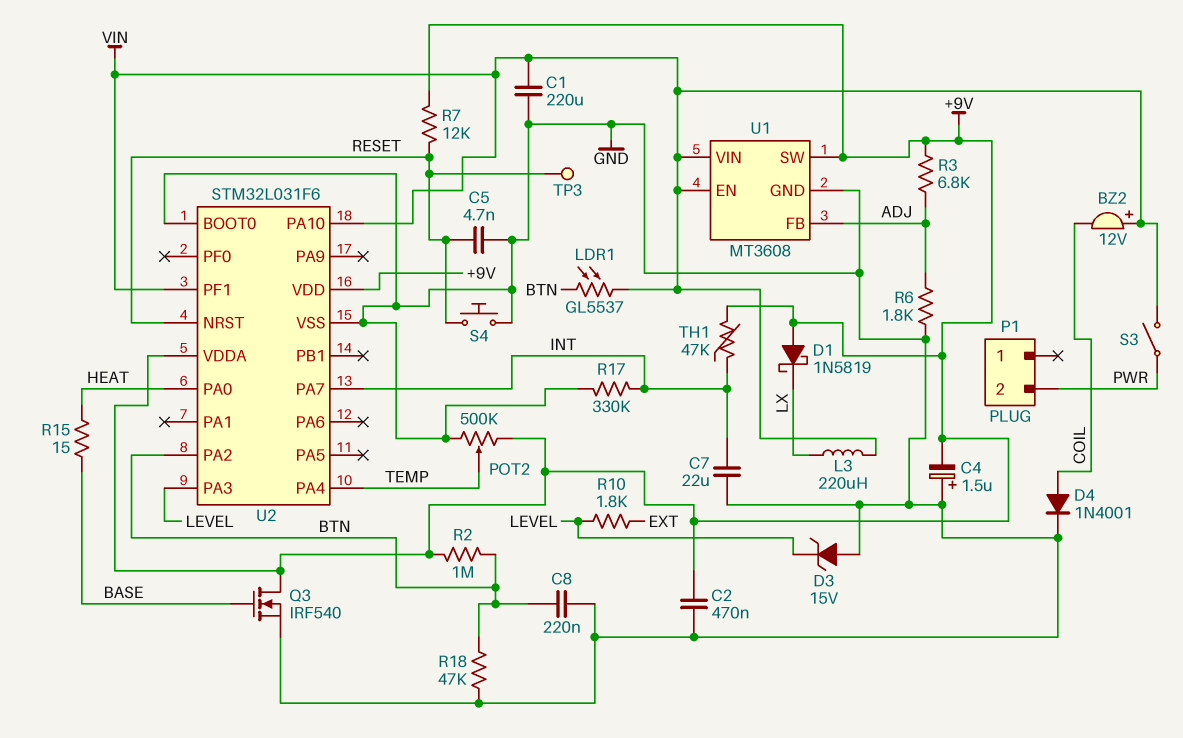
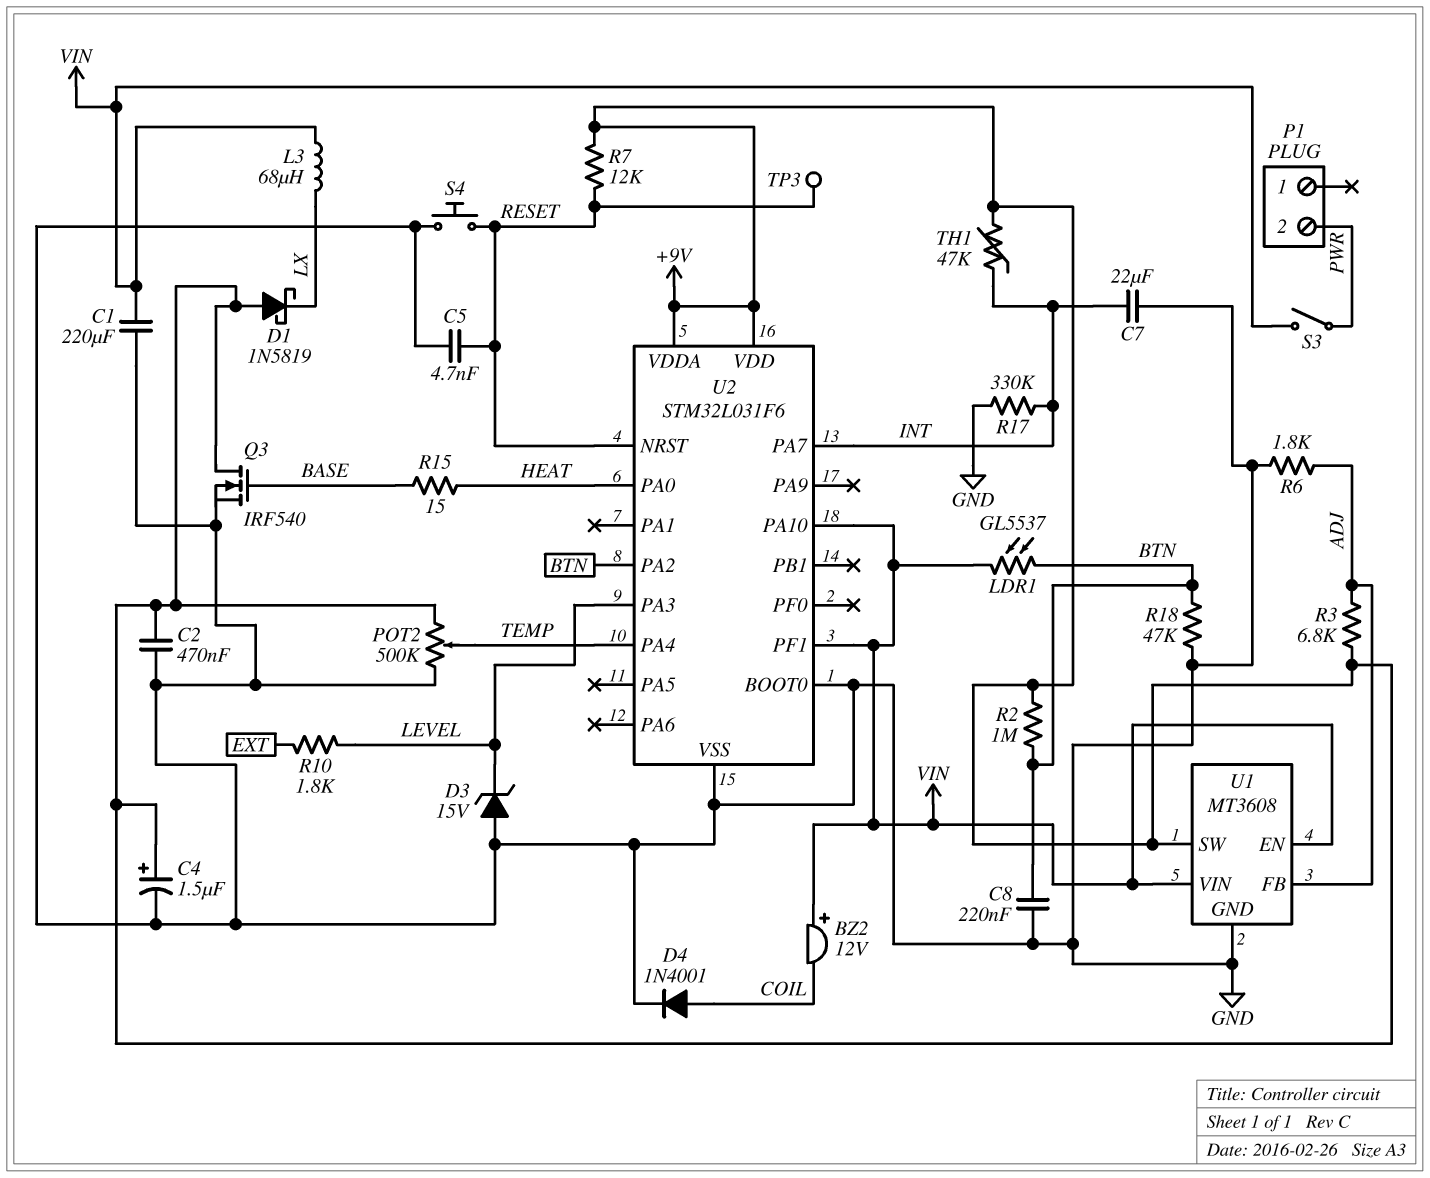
C4: 1.5uF (plus GND, minus +9V) -> 1.5uF (plus +9V, minus GND)
L3: 220uH (LX, VIN) -> 68uH (LX, VIN)

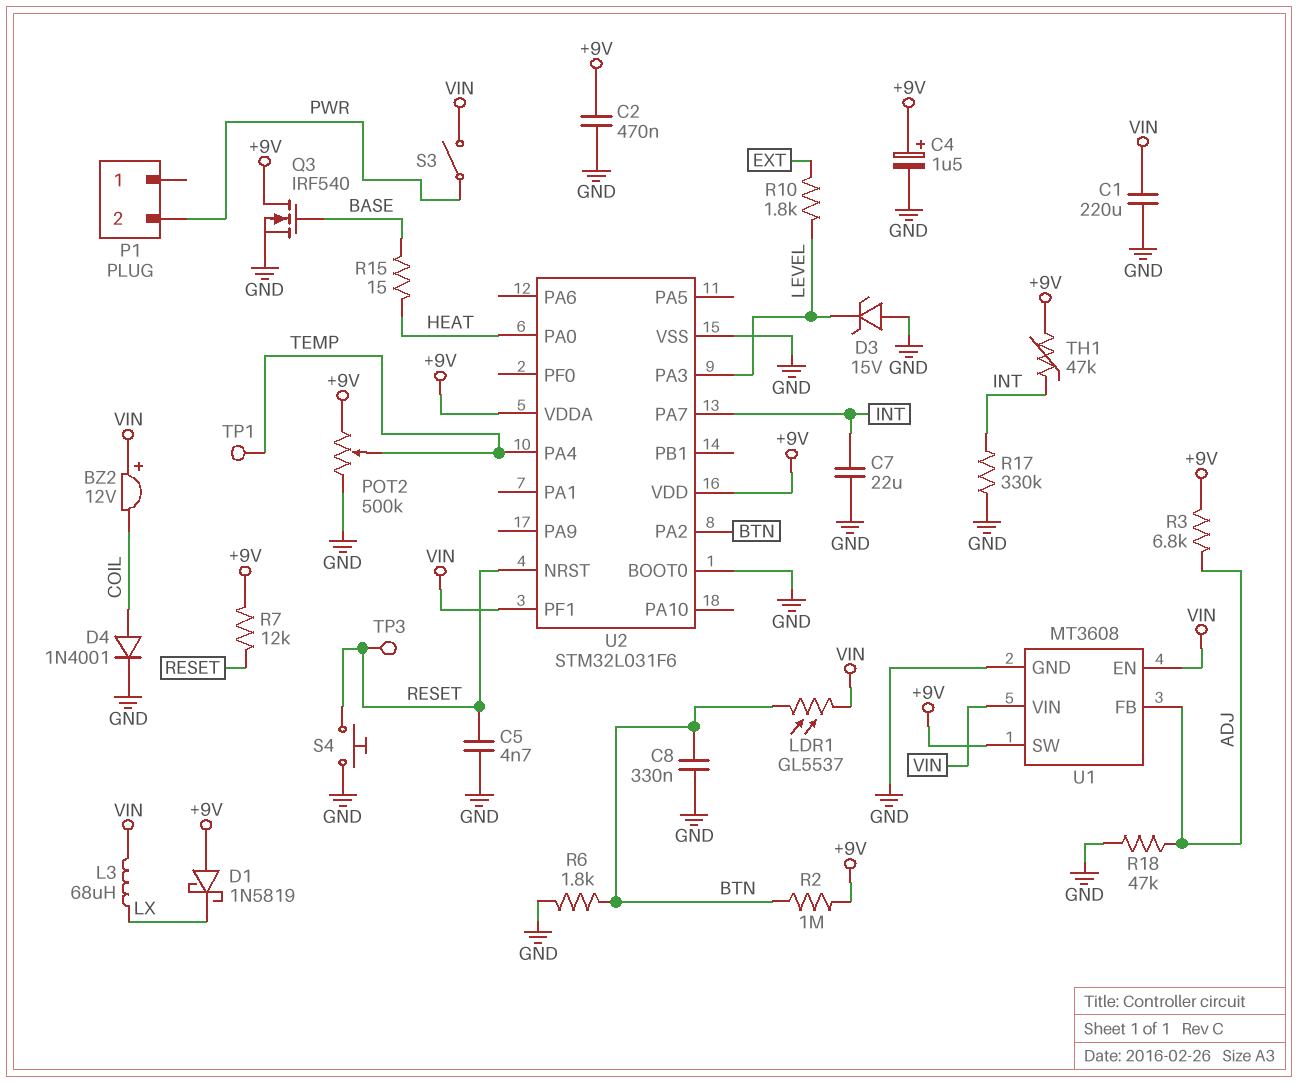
C8: 220nF (BTN, GND) -> 330nF (BTN, GND)
R6: 1.8k (ADJ, GND) -> 1.8k (BTN, GND)
R18: 47k (BTN, GND) -> 47k (ADJ, GND)
TP1: none -> test point (TEMP)
U2 pin PA10: VIN -> none

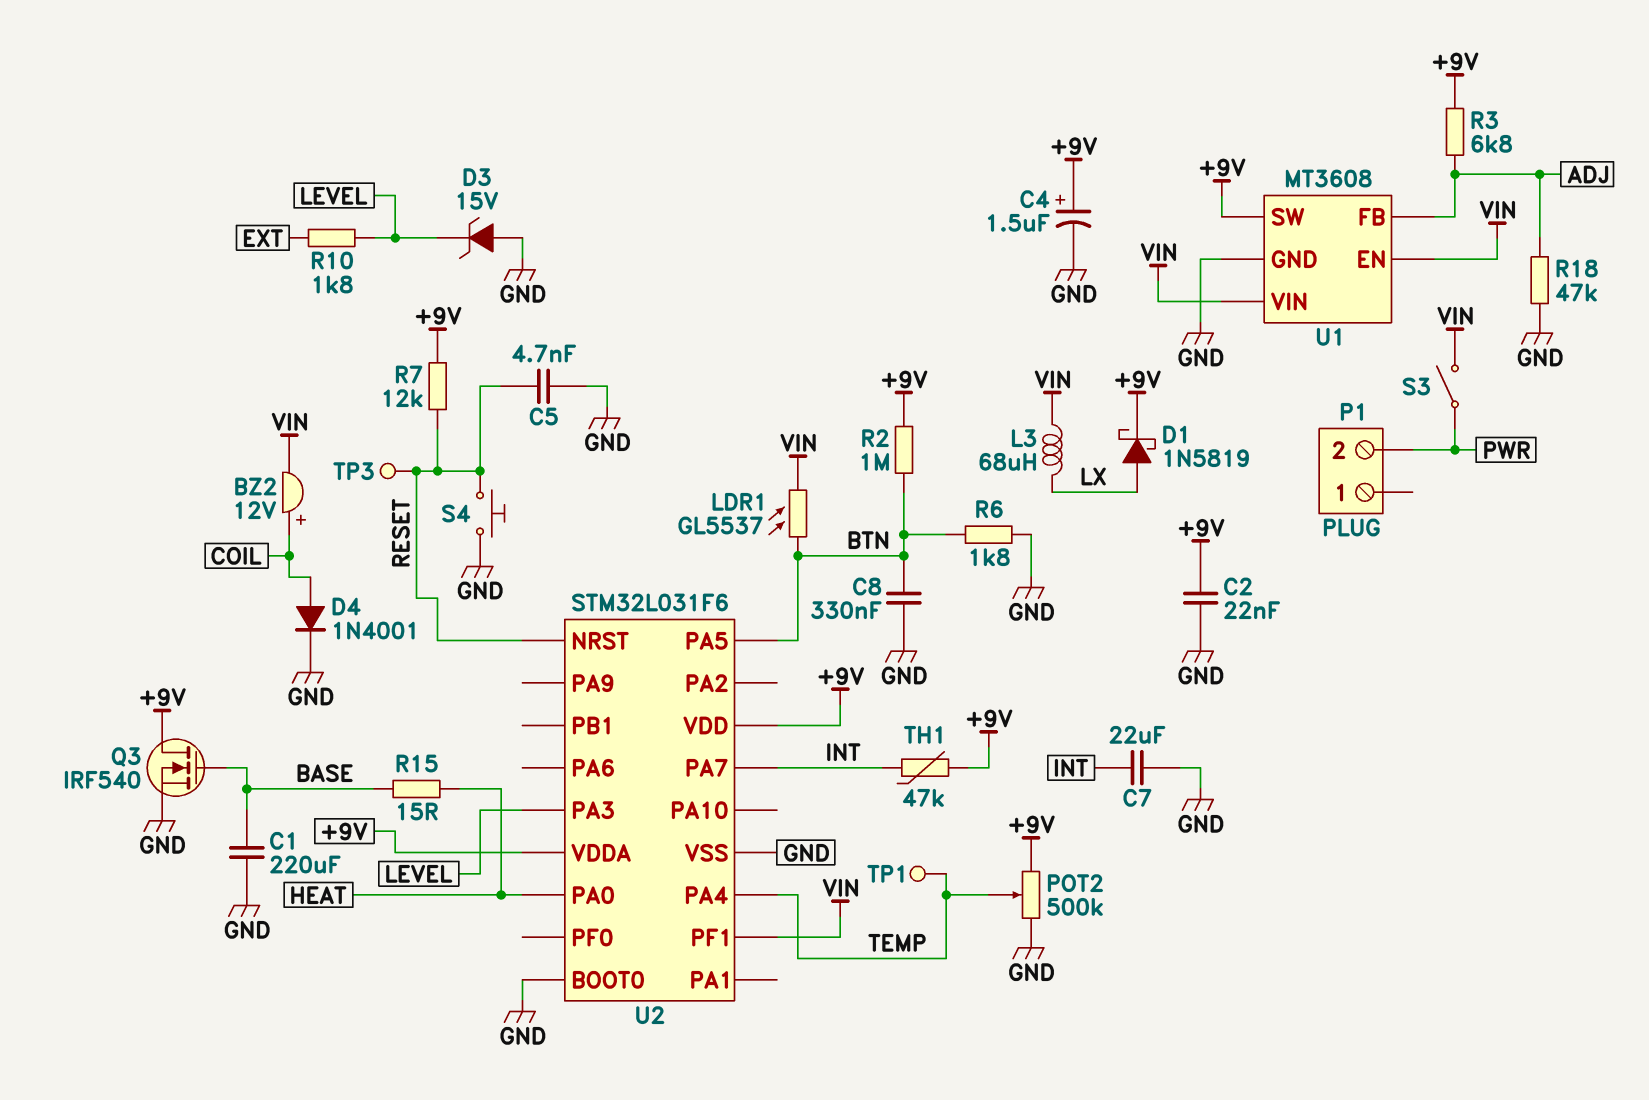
BZ2: buzzer 12V (plus VIN, minus COIL) -> buzzer 12V (plus COIL, minus VIN)
C1: 220uF (GND, VIN) -> 220uF (BASE, GND)
C2: 470nF (+9V, GND) -> 22nF (+9V, GND)
D1: schottky 1N5819 (A +9V, K LX) -> schottky 1N5819 (A LX, K +9V)
R17: 330k (GND, INT) -> none
U2 pin PA2: BTN -> none
U2 pin PA5: none -> BTN

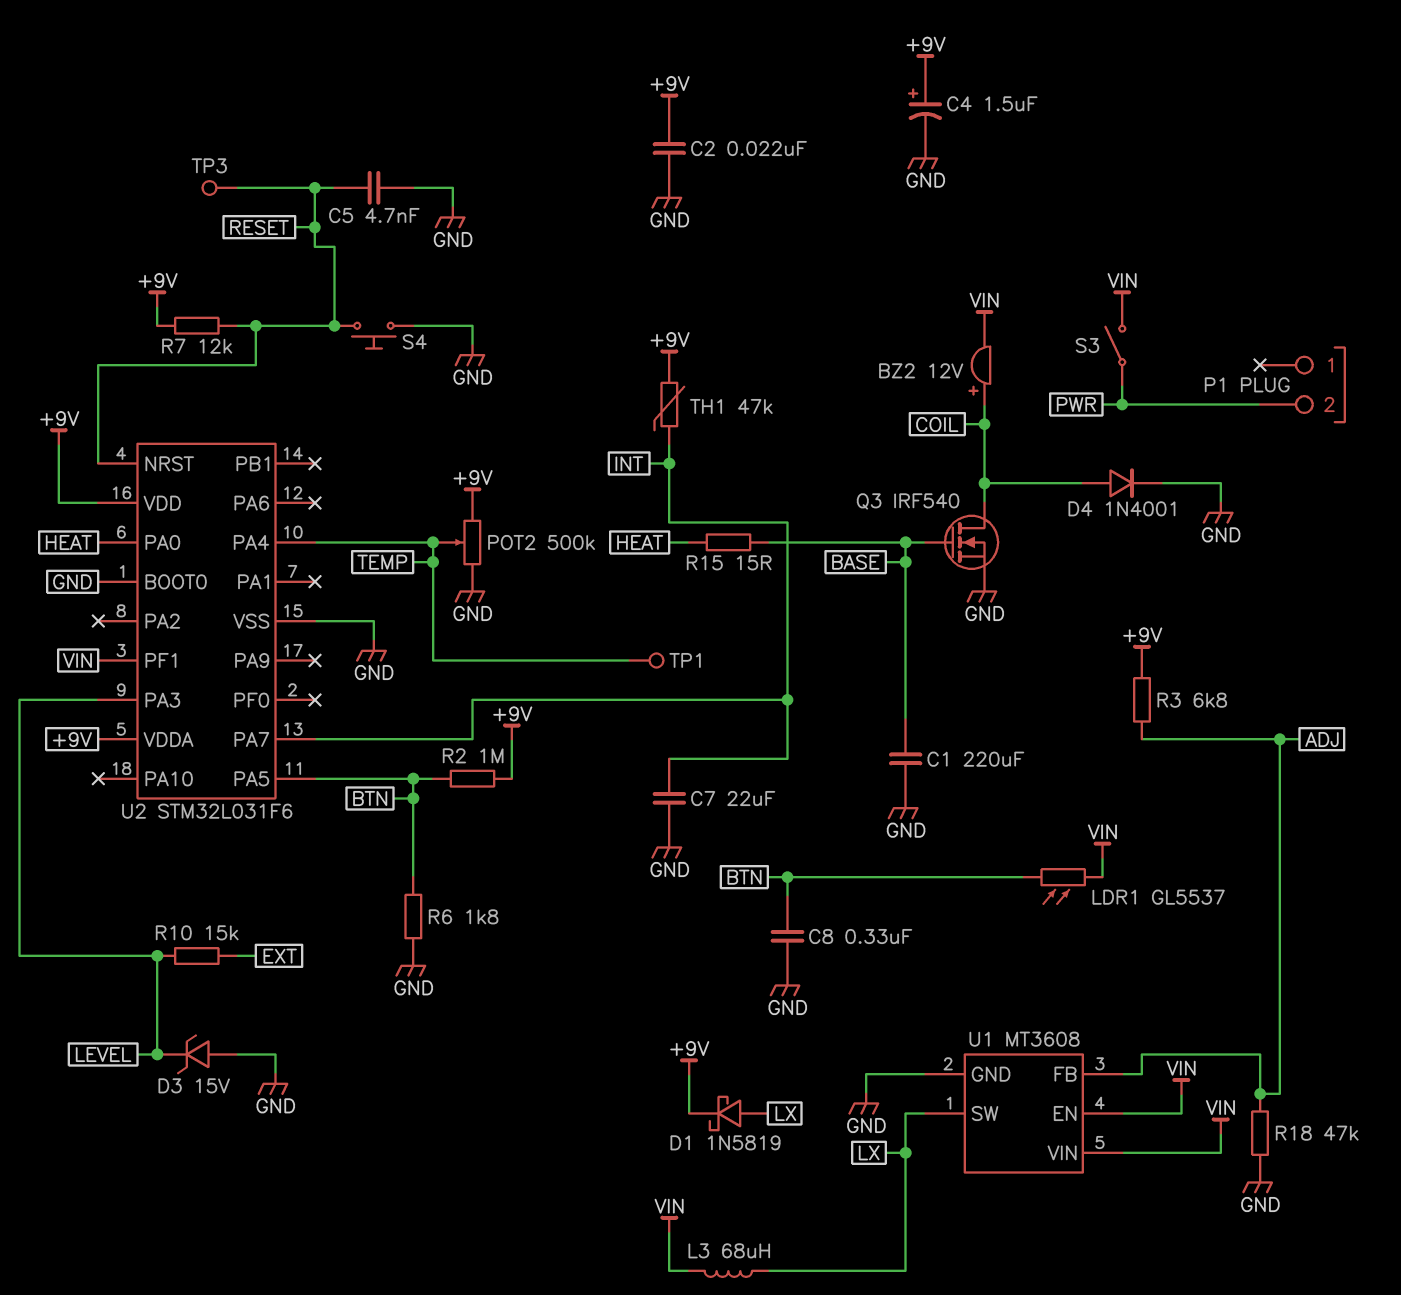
Q3: NMOS IRF540 (G BASE, D +9V, S GND) -> NMOS IRF540 (G BASE, D COIL, S GND)
R10: 1.8k (EXT, LEVEL) -> 15k (EXT, LEVEL)
U1 pin SW: +9V -> LX

